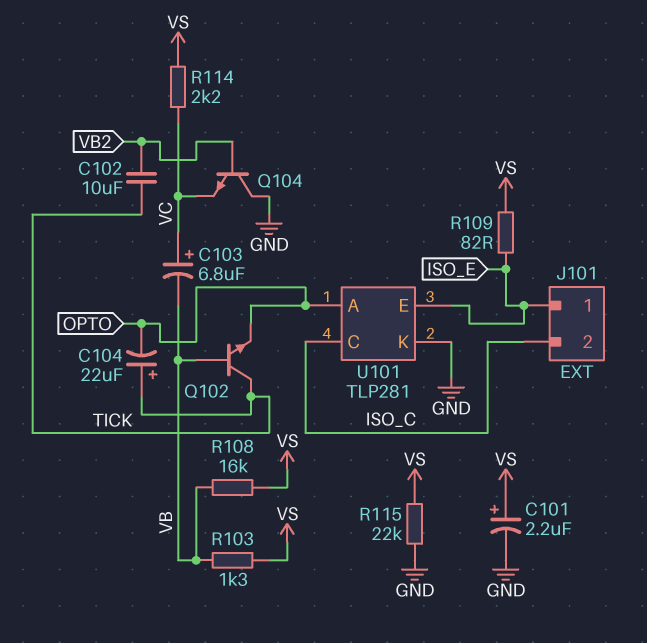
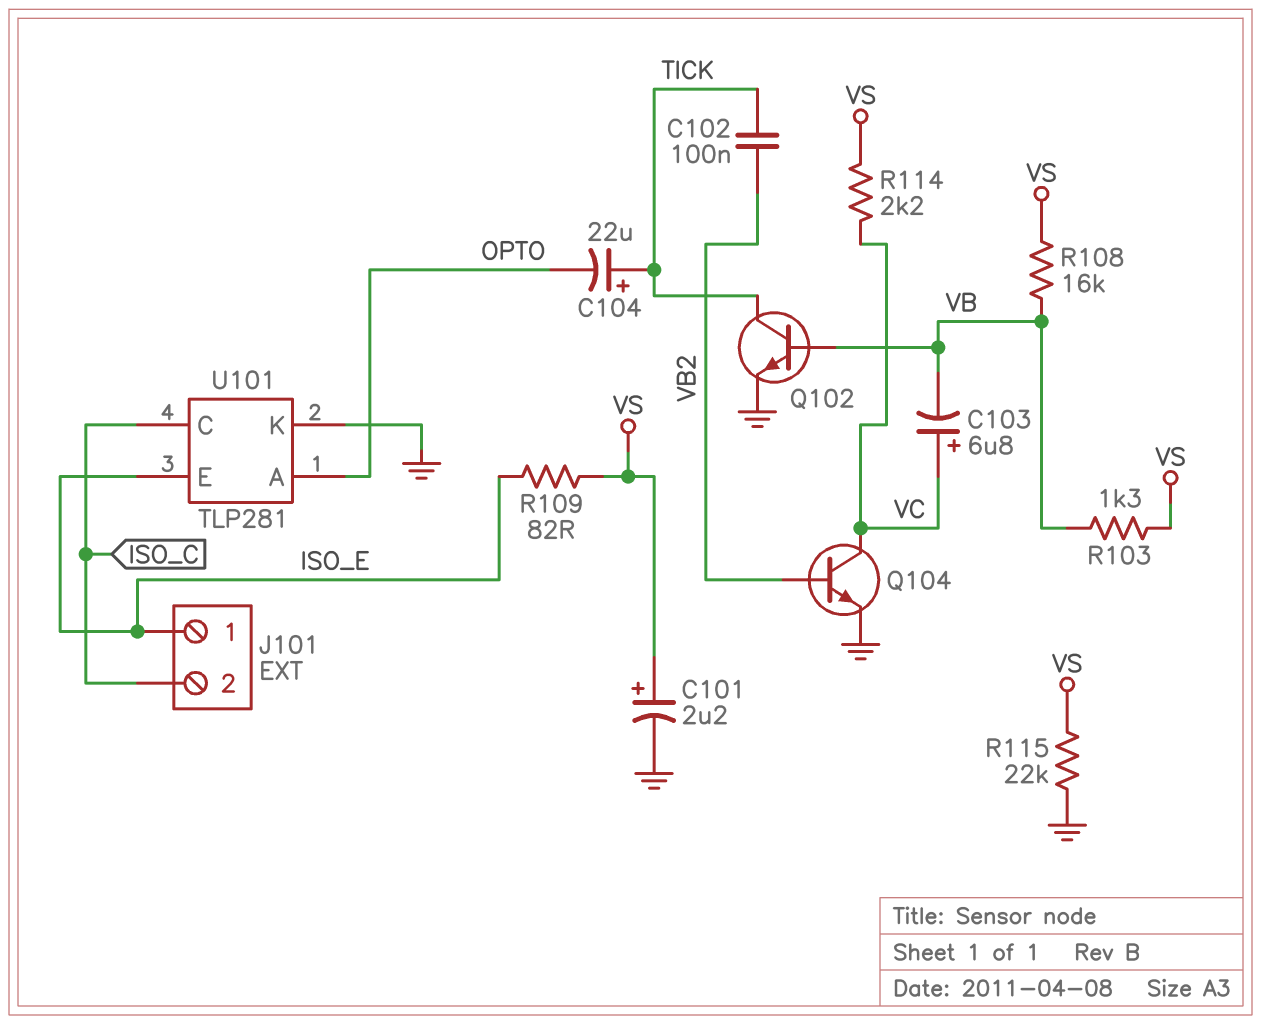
C102: 10uF (TICK, VB2) -> 100nF (TICK, VB2)
Q102: NPN (B VB, C TICK, E OPTO) -> NPN (B VB, C TICK, E GND)
Q104: NPN (B VB2, C GND, E VC) -> NPN (B VB2, C VC, E GND)

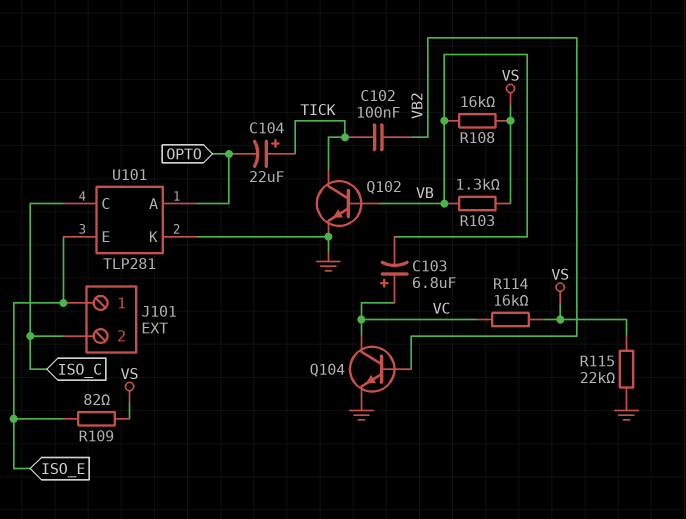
C101: 2.2uF (plus VS, minus GND) -> none
R114: 2.2k (VC, VS) -> 16k (VC, VS)

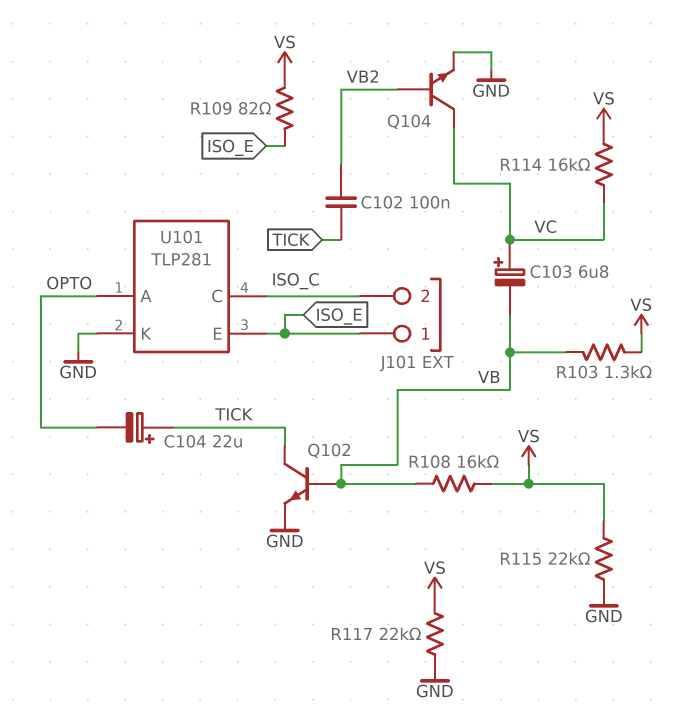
R117: none -> 22k (GND, VS)

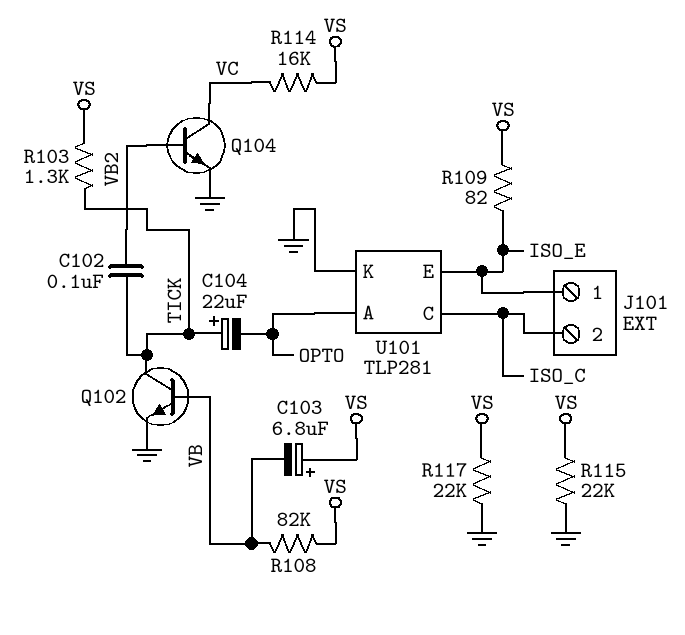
C103: 6.8uF (plus VC, minus VB) -> 6.8uF (plus VS, minus VB)
R103: 1.3k (VB, VS) -> 1.3k (TICK, VS)
R108: 16k (VB, VS) -> 82k (VB, VS)

